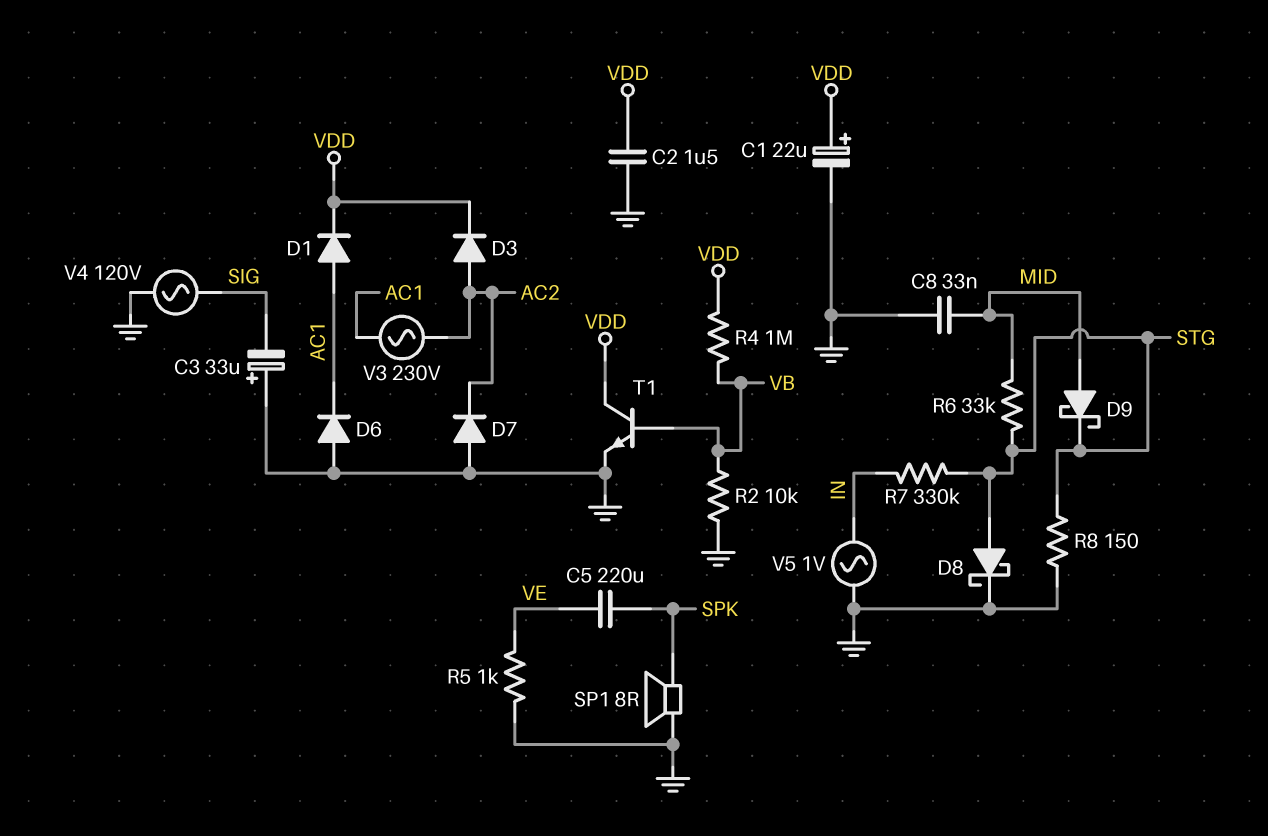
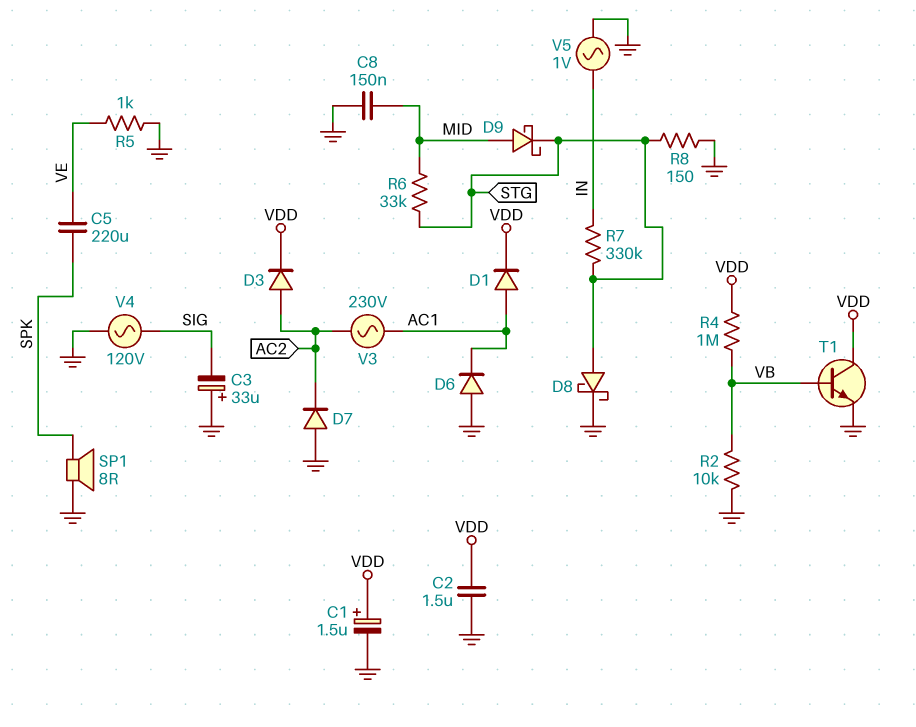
C1: 22uF (plus VDD, minus GND) -> 1.5uF (plus VDD, minus GND)
C8: 33nF (GND, MID) -> 150nF (GND, MID)

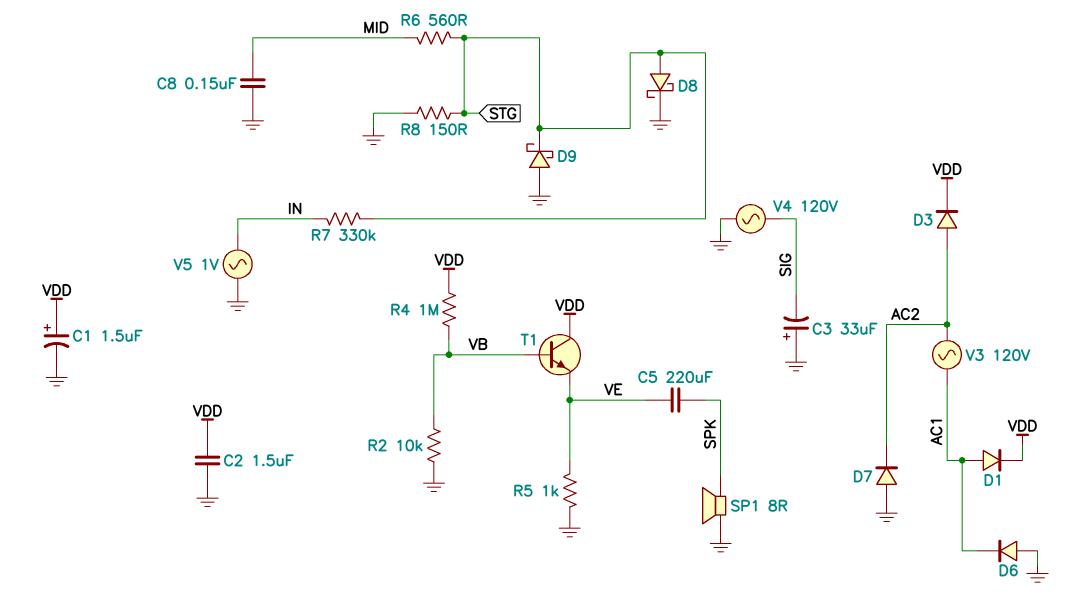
D9: schottky (A MID, K STG) -> schottky (A GND, K STG)
R6: 33k (MID, STG) -> 560 (MID, STG)
T1: NPN (B VB, C VDD, E GND) -> NPN (B VB, C VDD, E VE)
V3: AC 230V (AC1, AC2) -> AC 120V (AC1, AC2)

